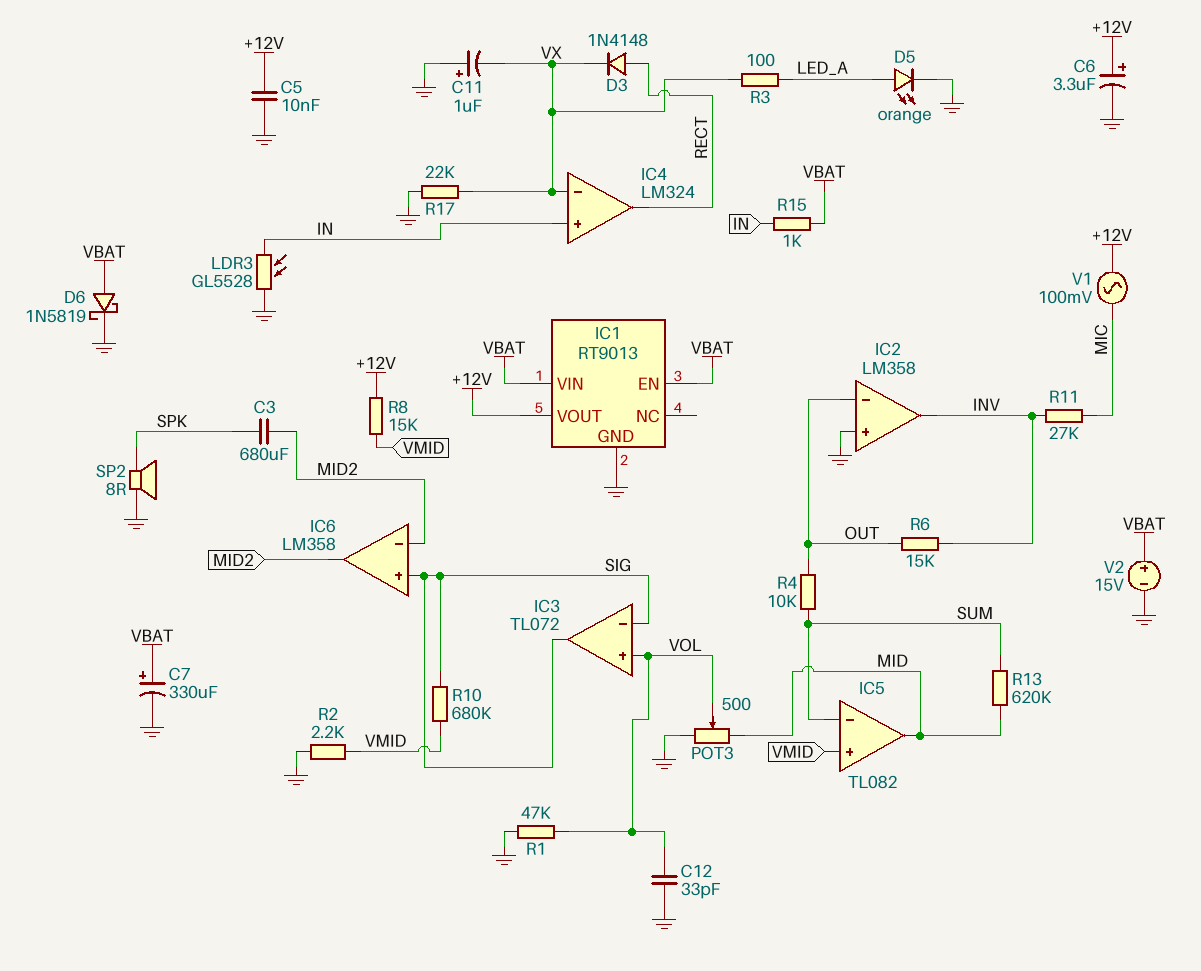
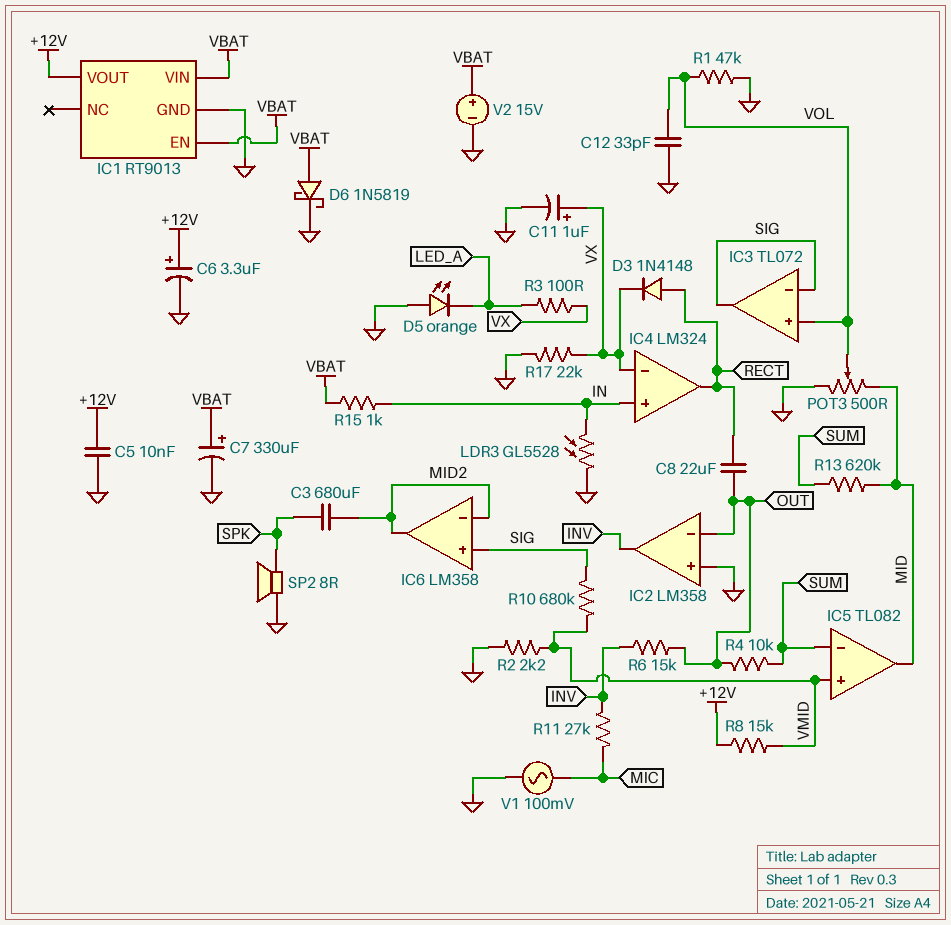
C8: none -> 22uF (OUT, RECT)
C11: 1uF (plus GND, minus VX) -> 1uF (plus VX, minus GND)
D5: LED orange (A LED_A, K GND) -> LED orange (A GND, K LED_A)
V1: AC 100mV (+12V, MIC) -> AC 100mV (GND, MIC)

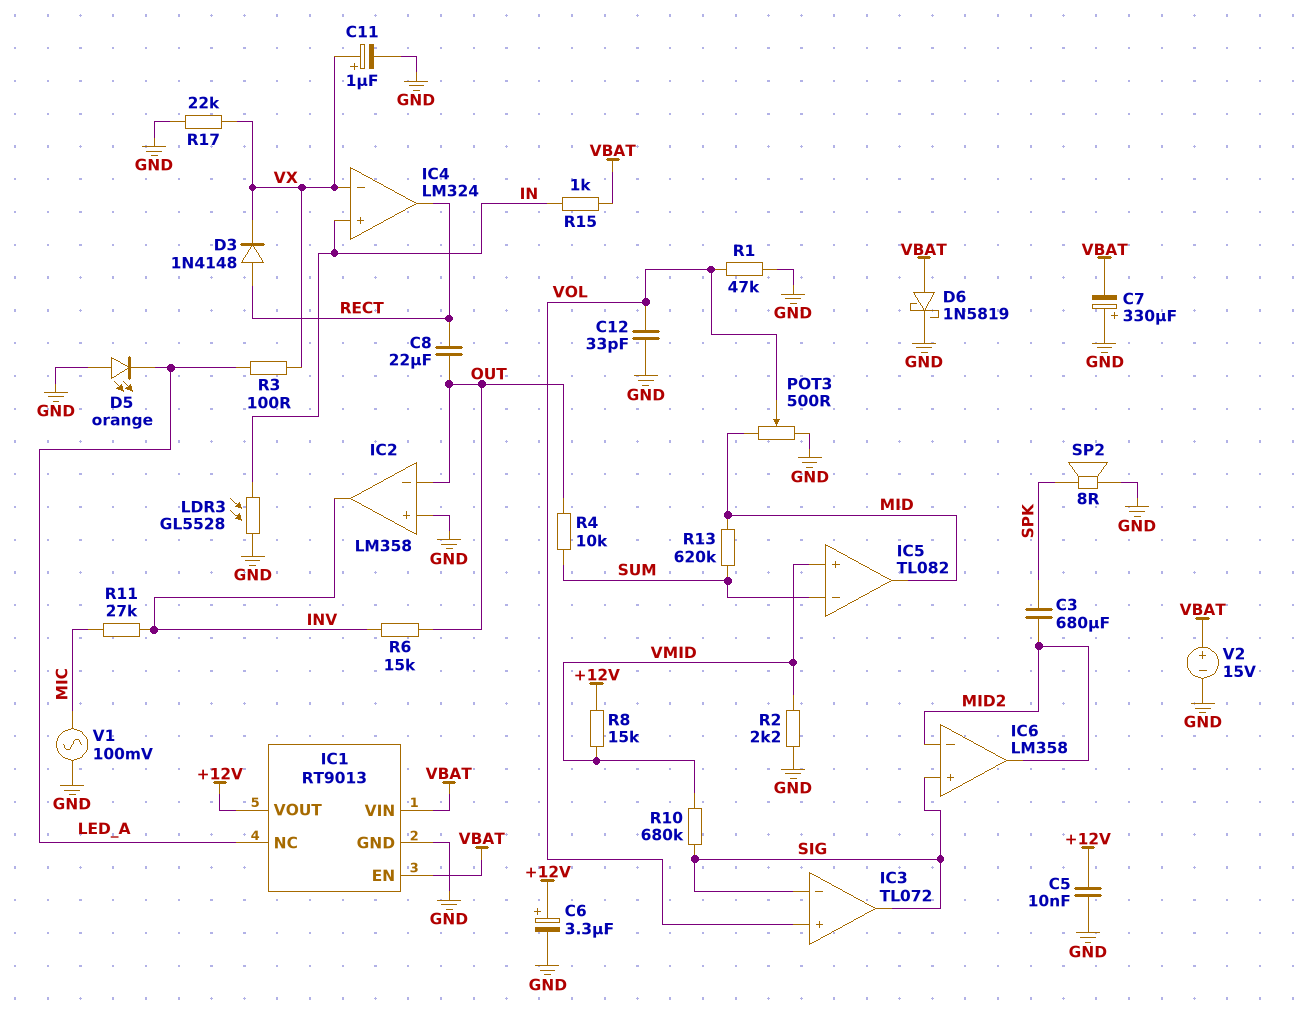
C7: 330uF (plus VBAT, minus GND) -> 330uF (plus GND, minus VBAT)
IC1 pin NC: none -> LED_A

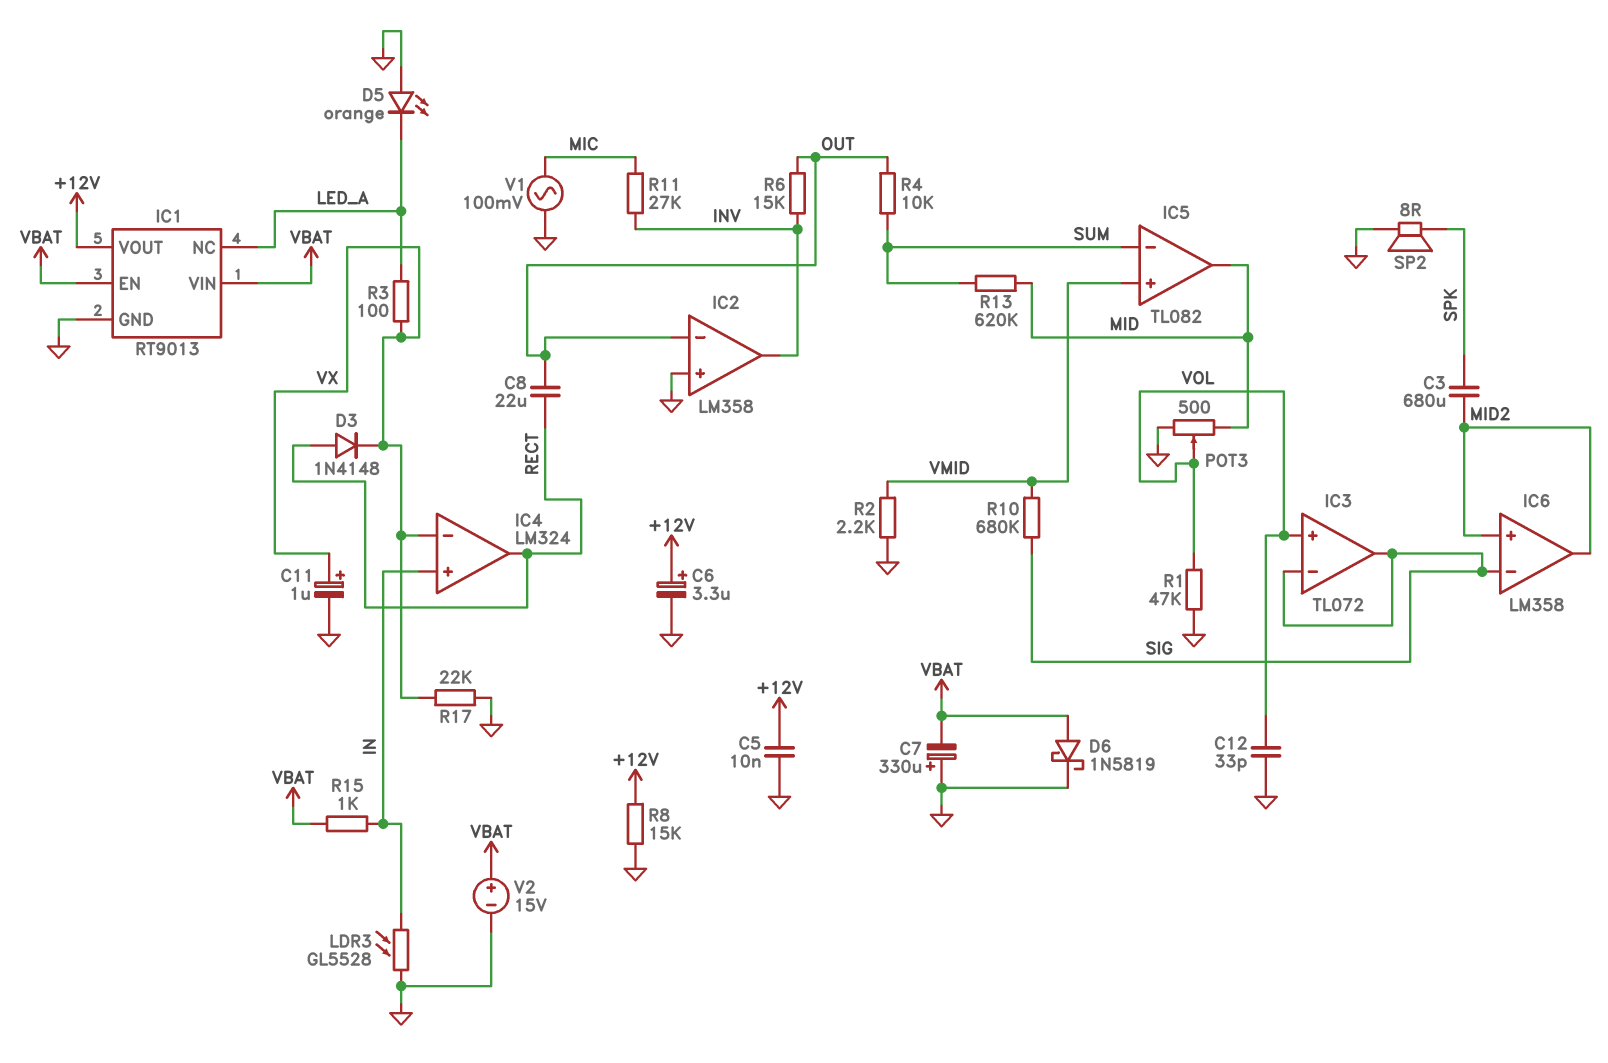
IC6 pin in+: SIG -> MID2
IC6 pin in-: MID2 -> SIG
R8: 15k (+12V, VMID) -> 15k (+12V, GND)

